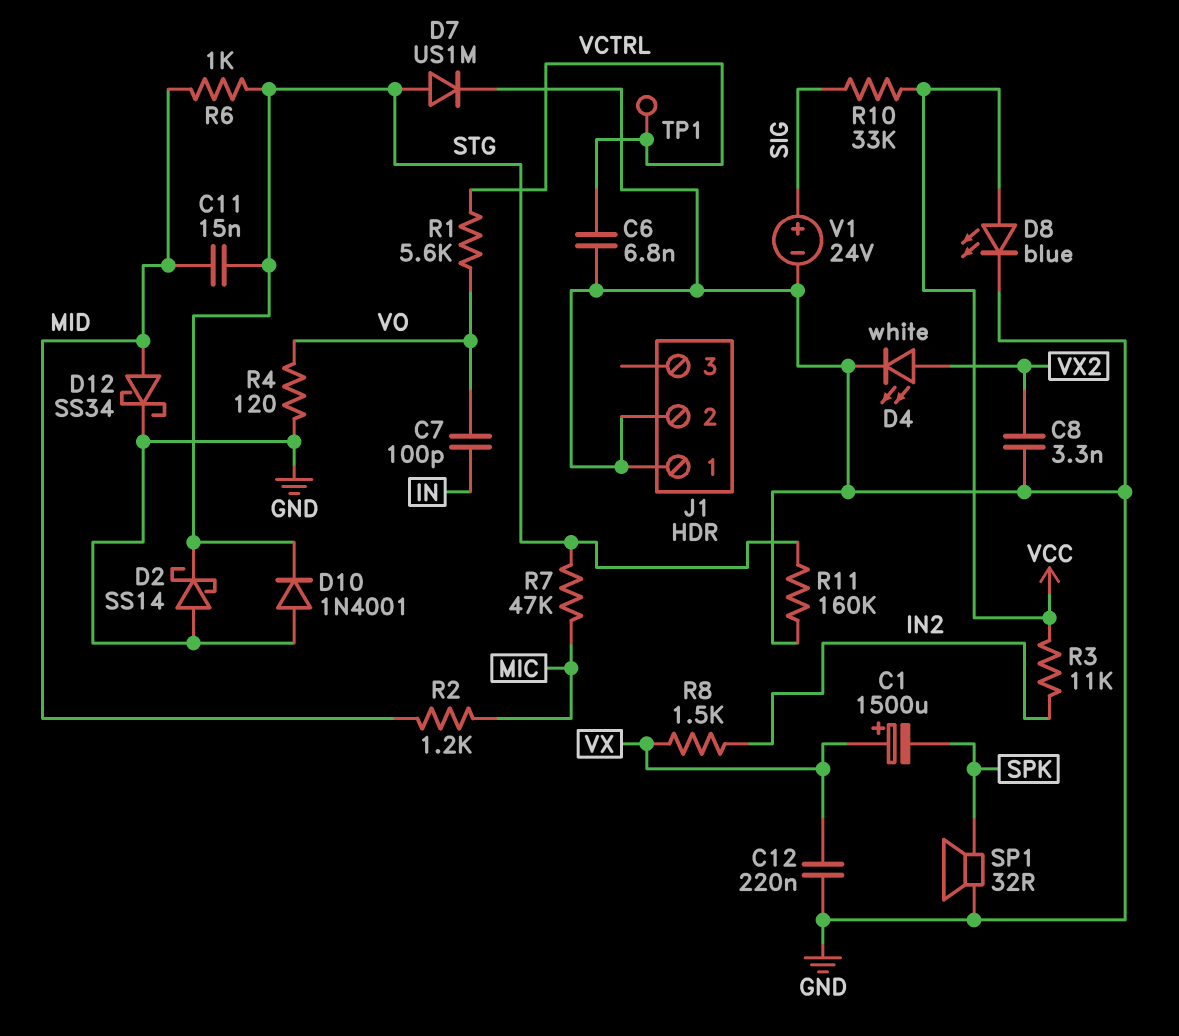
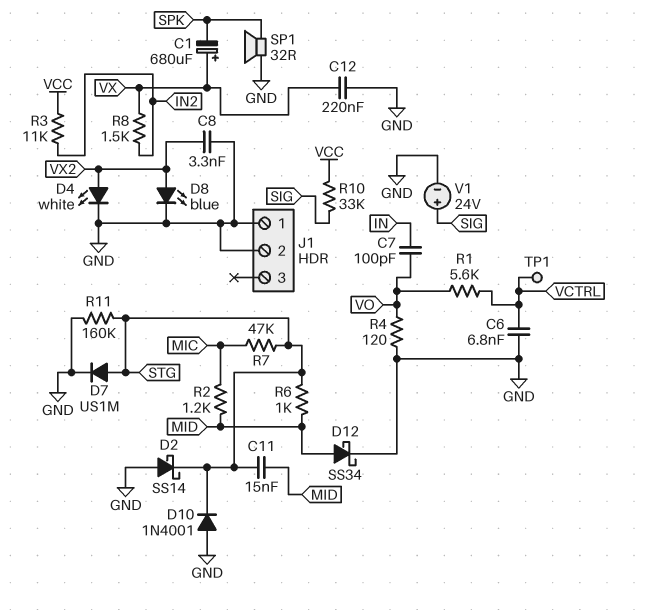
C1: 1500uF (plus VX, minus SPK) -> 680uF (plus VX, minus SPK)
D8: LED blue (A VCC, K GND) -> LED blue (A VX2, K GND)

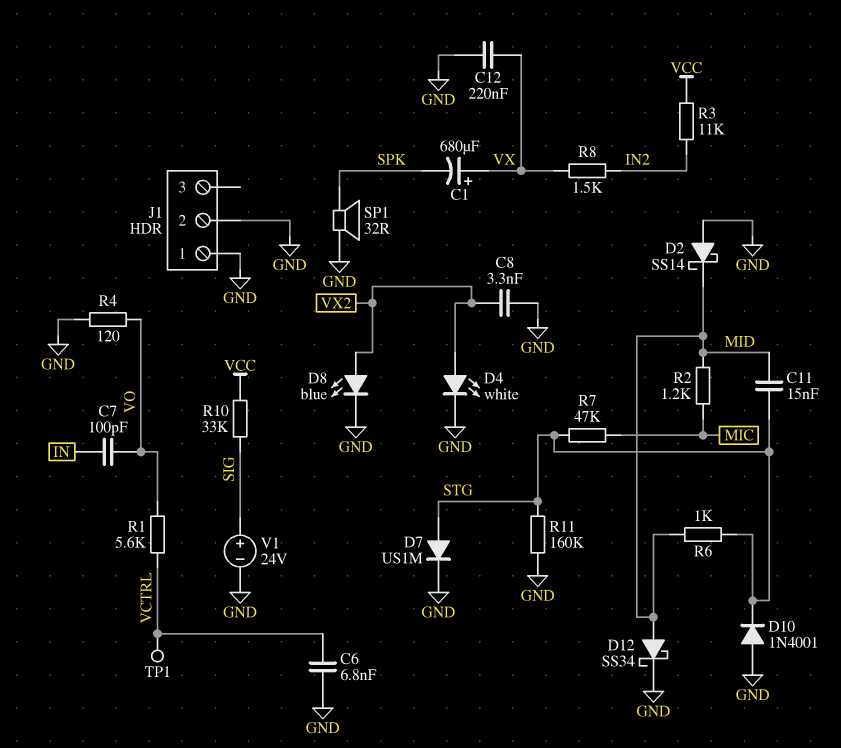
D2: schottky SS14 (A GND, K STG) -> schottky SS14 (A GND, K MID)

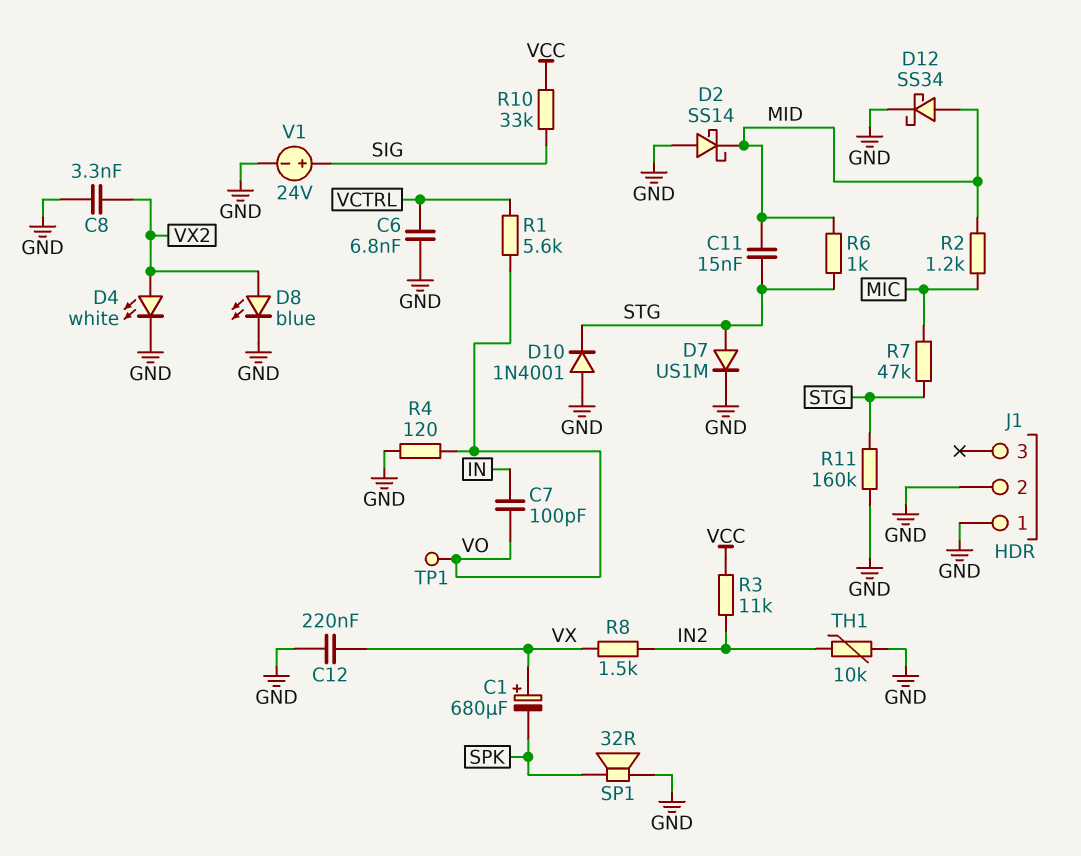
TH1: none -> 10k (GND, IN2)
TP1: test point (VCTRL) -> test point (VO)

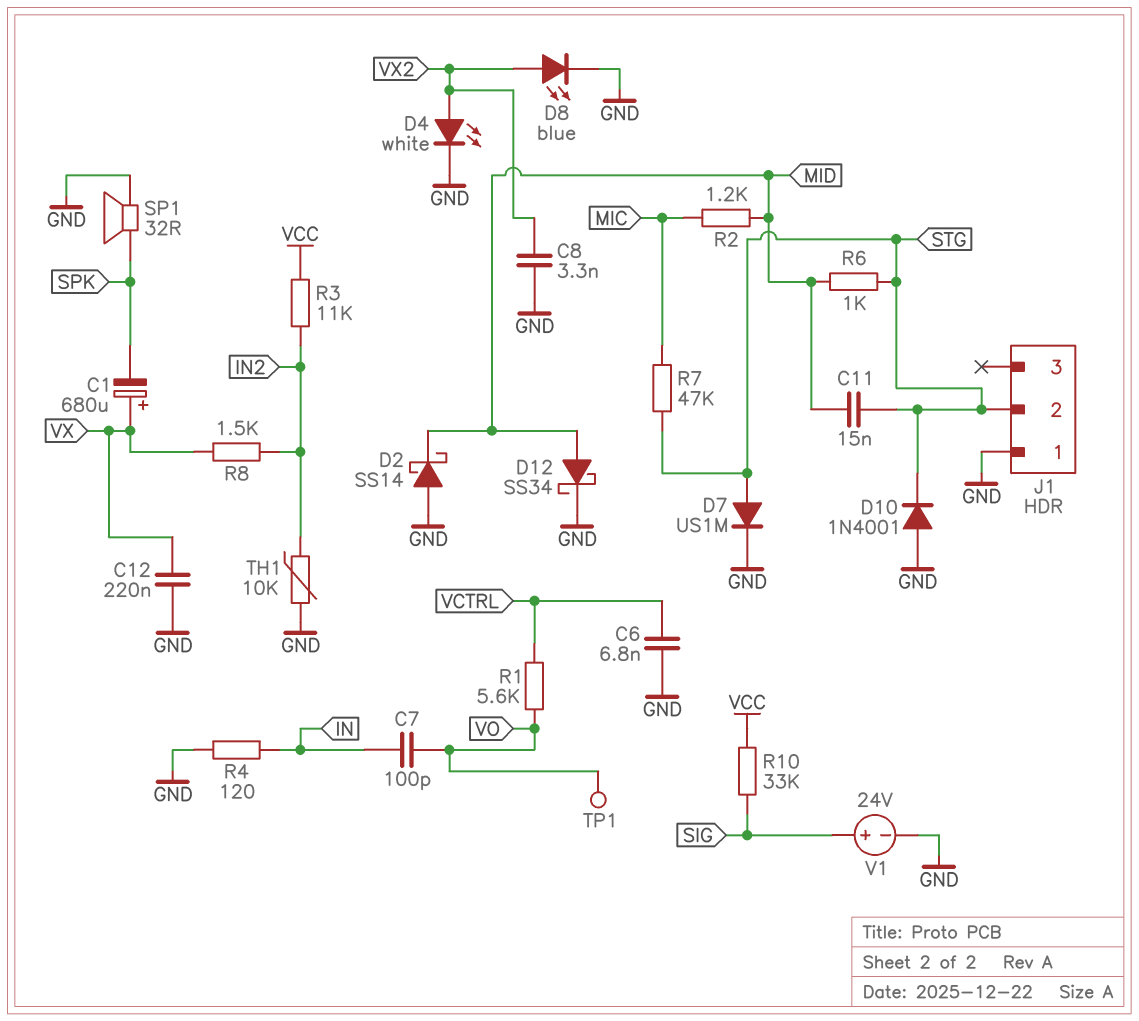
J1 pin 2: GND -> STG
R4: 120 (GND, VO) -> 120 (GND, IN)
R11: 160k (GND, STG) -> none

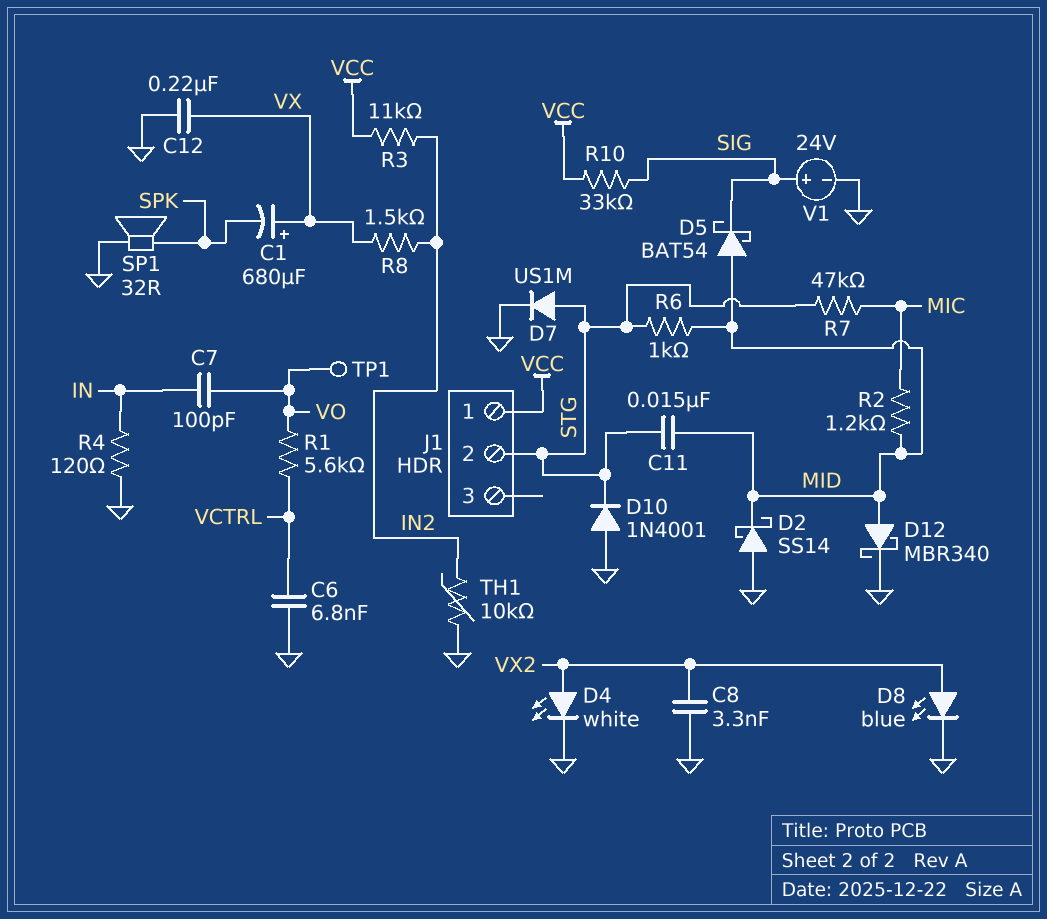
D5: none -> schottky BAT54 (A MID, K SIG)
D12: schottky SS34 (A MID, K GND) -> schottky MBR340 (A MID, K GND)
J1 pin 1: GND -> VCC

